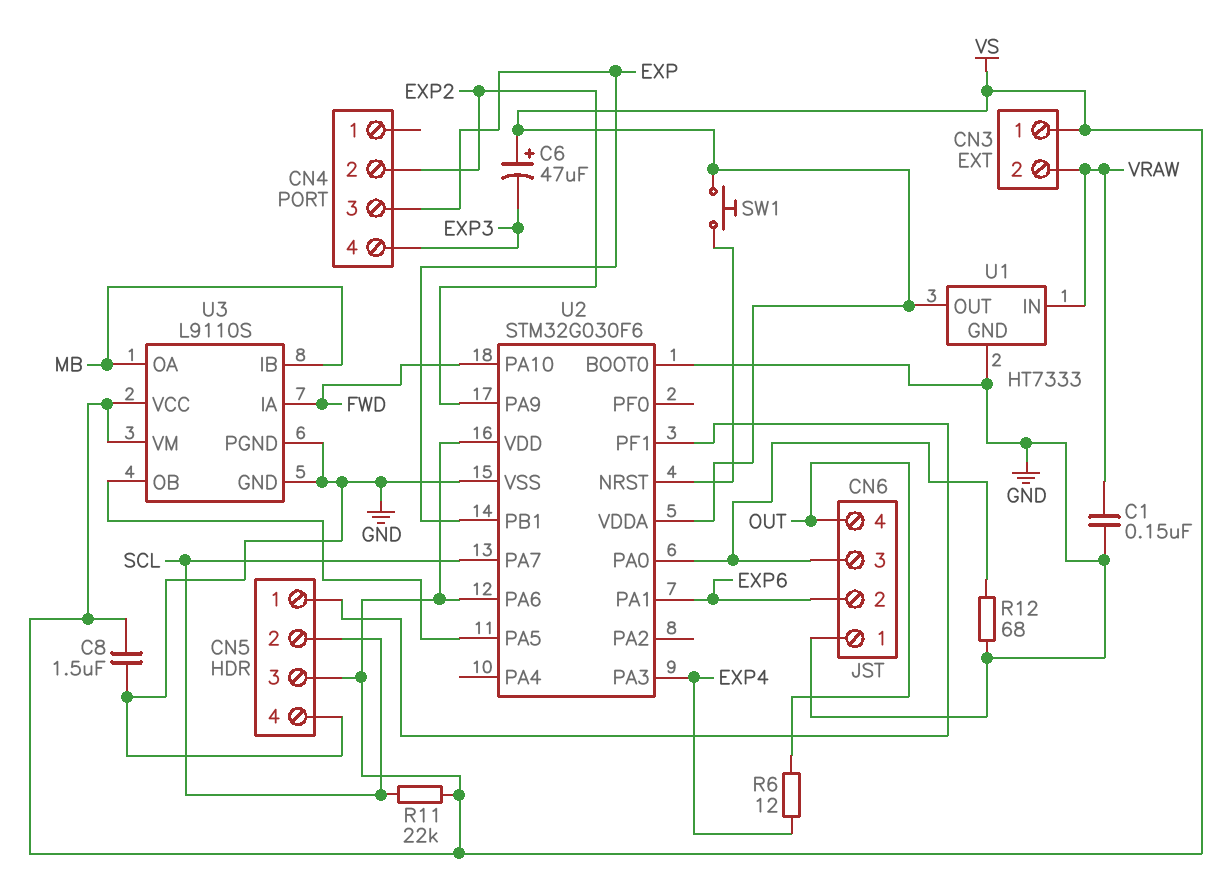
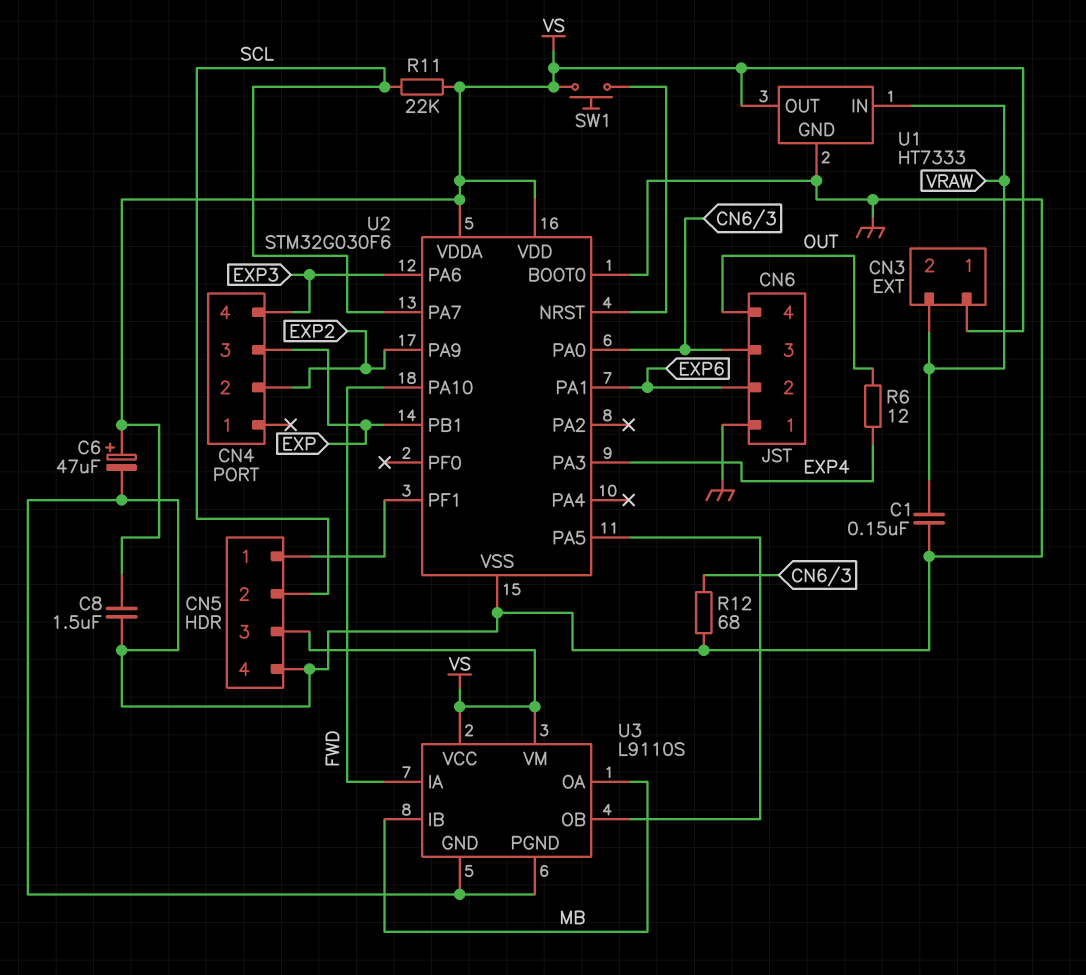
C6: 47uF (plus VS, minus EXP3) -> 47uF (plus VS, minus GND)
U2 pin PA6: VS -> EXP3

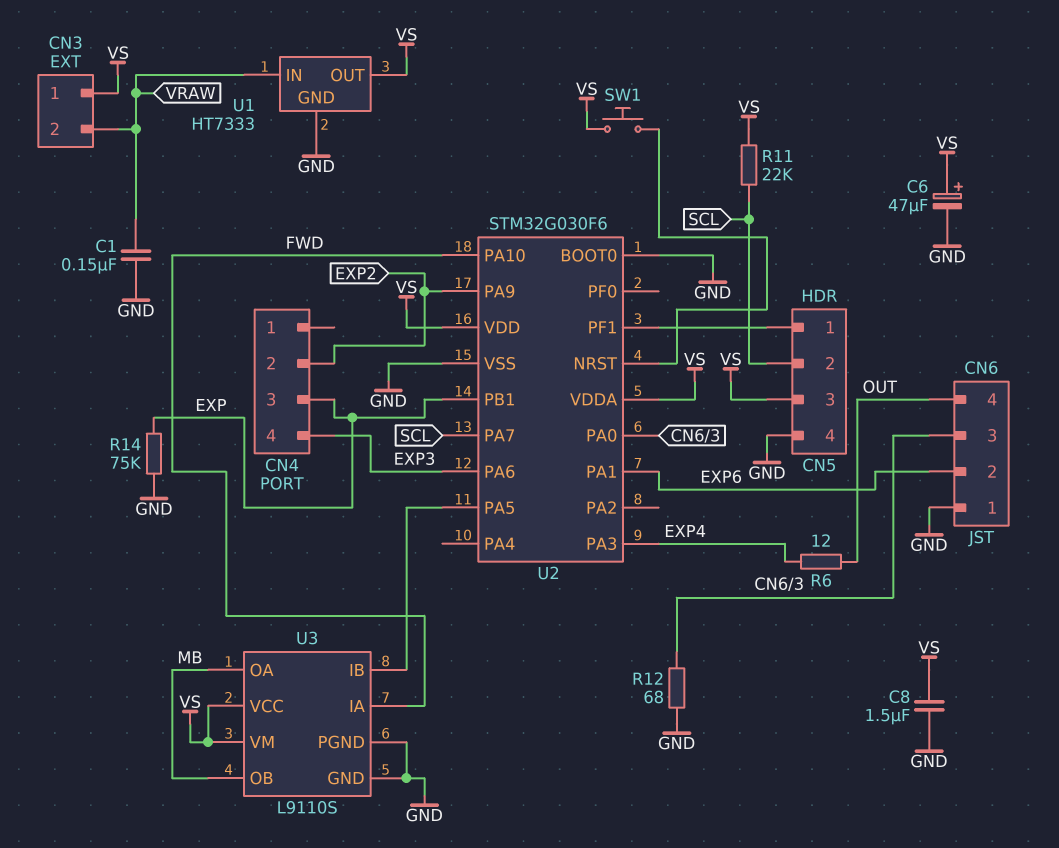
R14: none -> 75k (EXP, GND)
U3 pin IB: MB -> U2/PA5
U3 pin OB: U2/PA5 -> MB

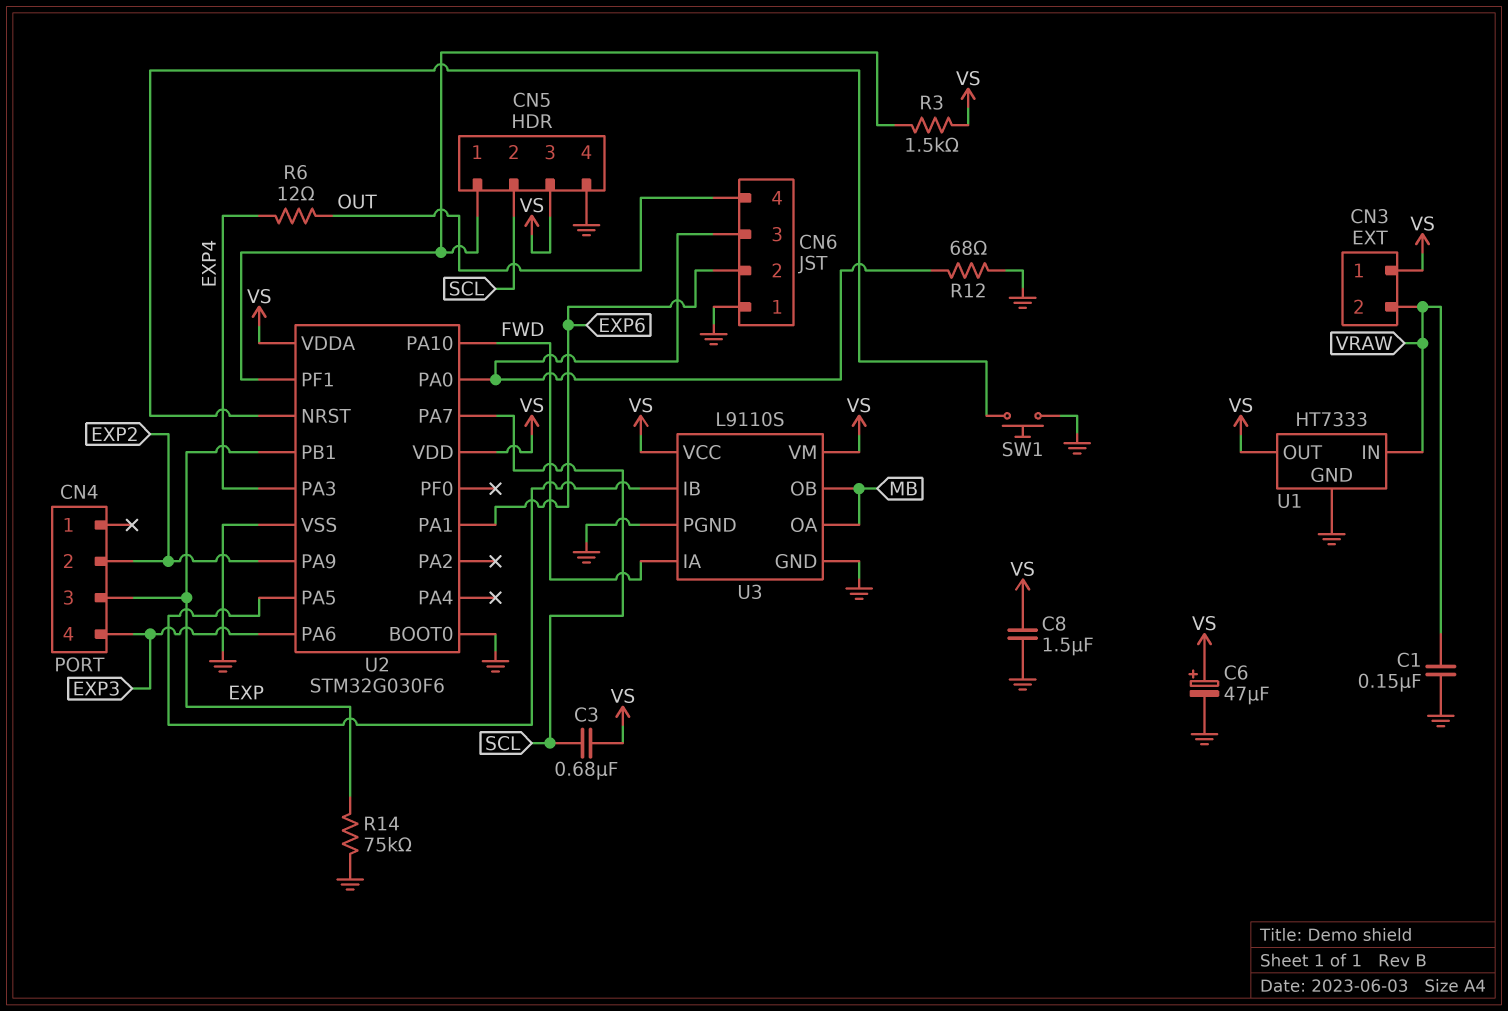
C3: none -> 680nF (SCL, VS)
R3: none -> 1.5k (CN5/1, VS)
R11: 22k (SCL, VS) -> none
SW1: button (U2/NRST, VS) -> button (GND, U2/NRST)

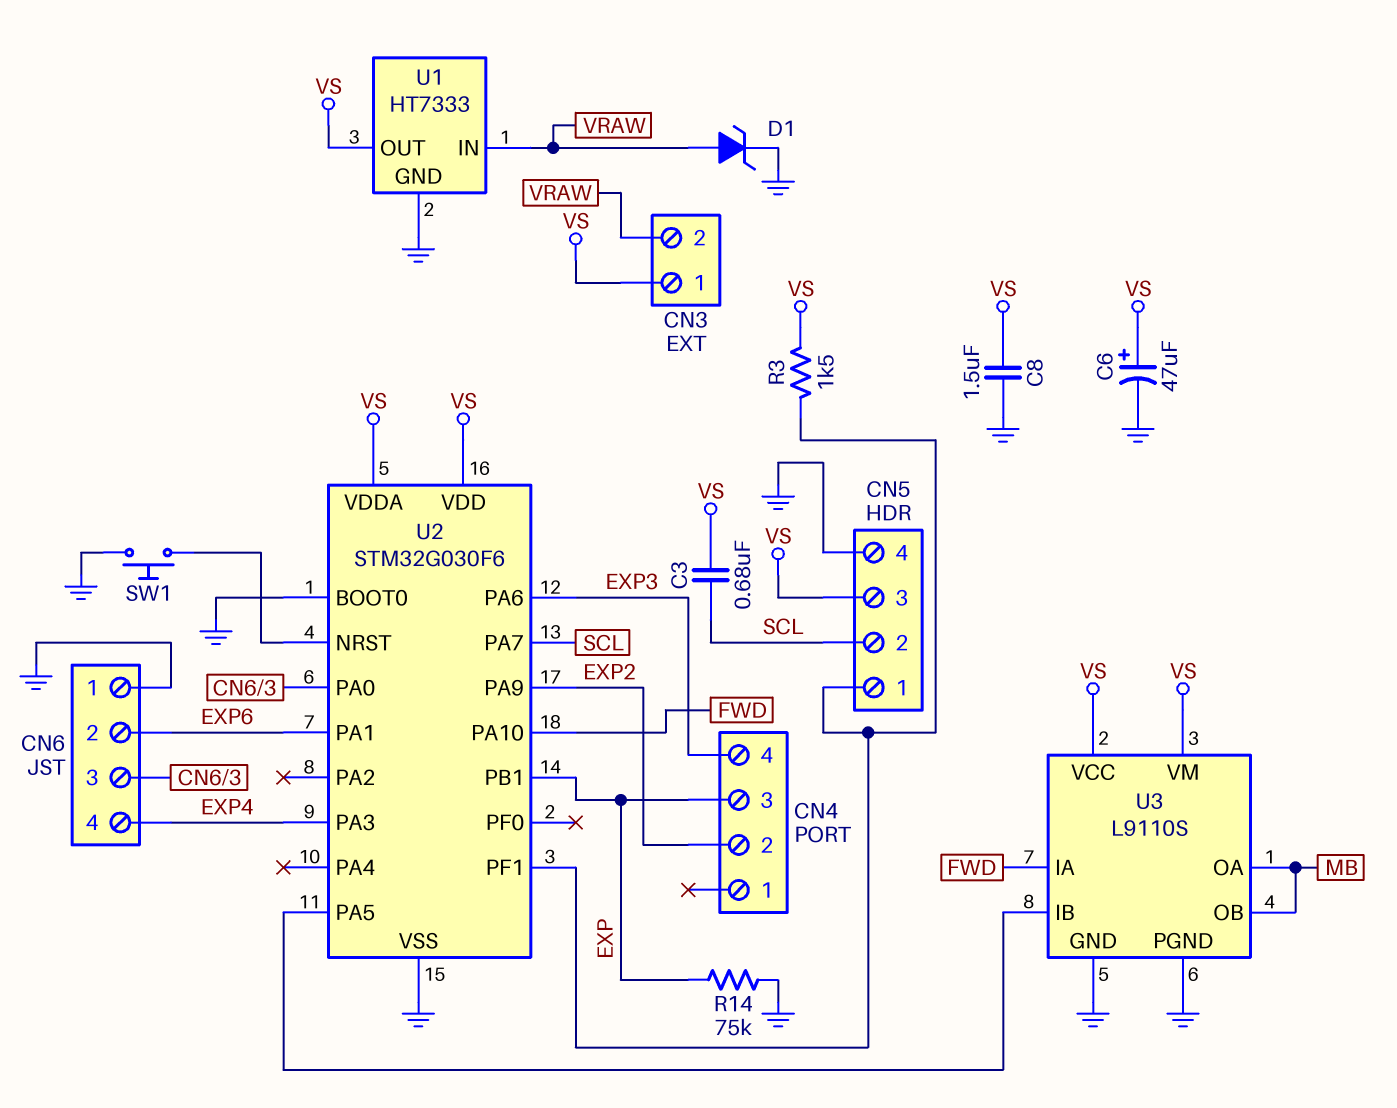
C1: 150nF (GND, VRAW) -> none
CN6 pin 4: OUT -> EXP4
D1: none -> zener (A VRAW, K GND)
R6: 12 (EXP4, OUT) -> none
R12: 68 (CN6/3, GND) -> none

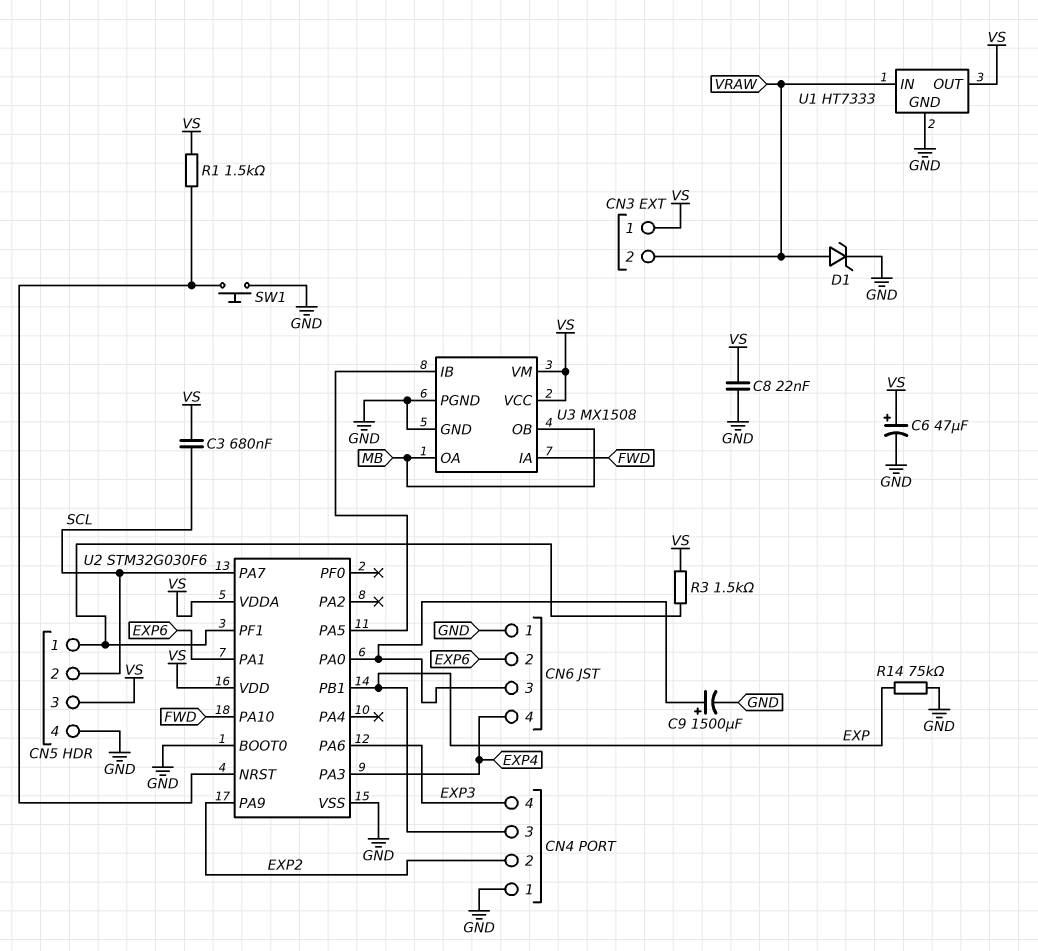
C8: 1.5uF (GND, VS) -> 22nF (GND, VS)
C9: none -> 1500uF (plus CN6/3, minus GND)
CN4 pin 1: none -> GND
R1: none -> 1.5k (U2/NRST, VS)
U3: L9110S -> MX1508

